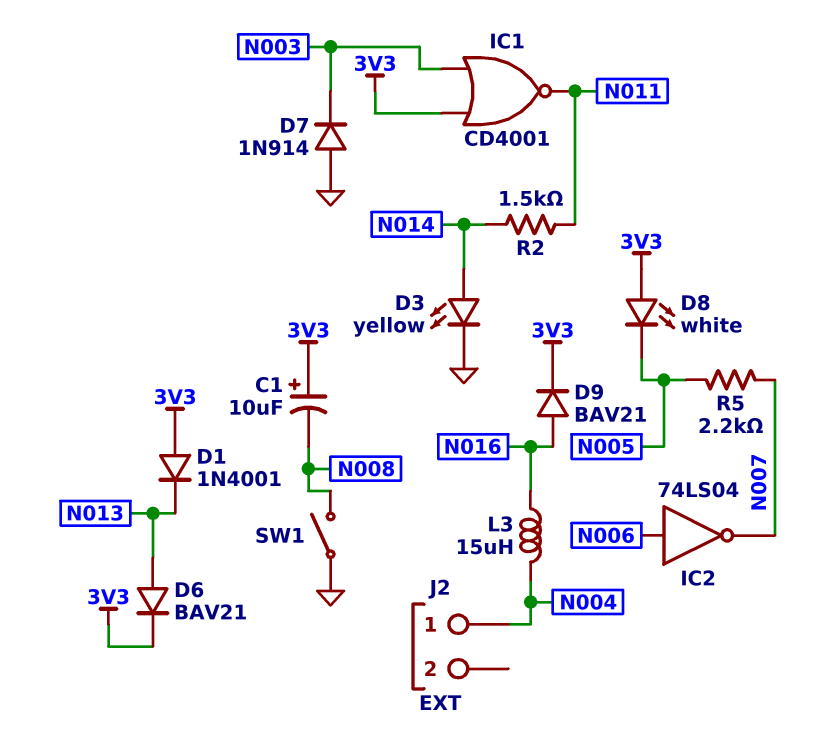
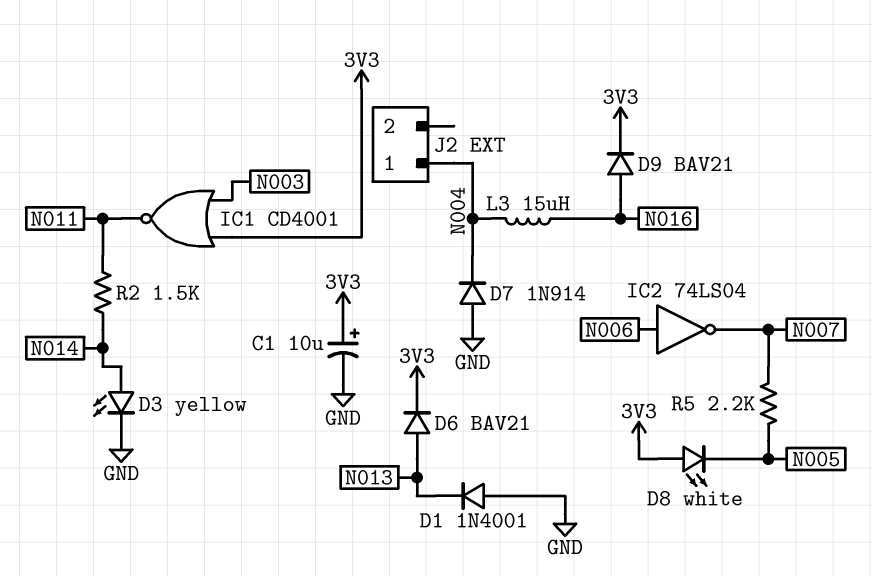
C1: 10uF (plus 3V3, minus N008) -> 10uF (plus 3V3, minus GND)
D1: diode 1N4001 (A 3V3, K N013) -> diode 1N4001 (A GND, K N013)
D7: diode 1N914 (A GND, K N003) -> diode 1N914 (A GND, K N004)
SW1: switch (GND, N008) -> none

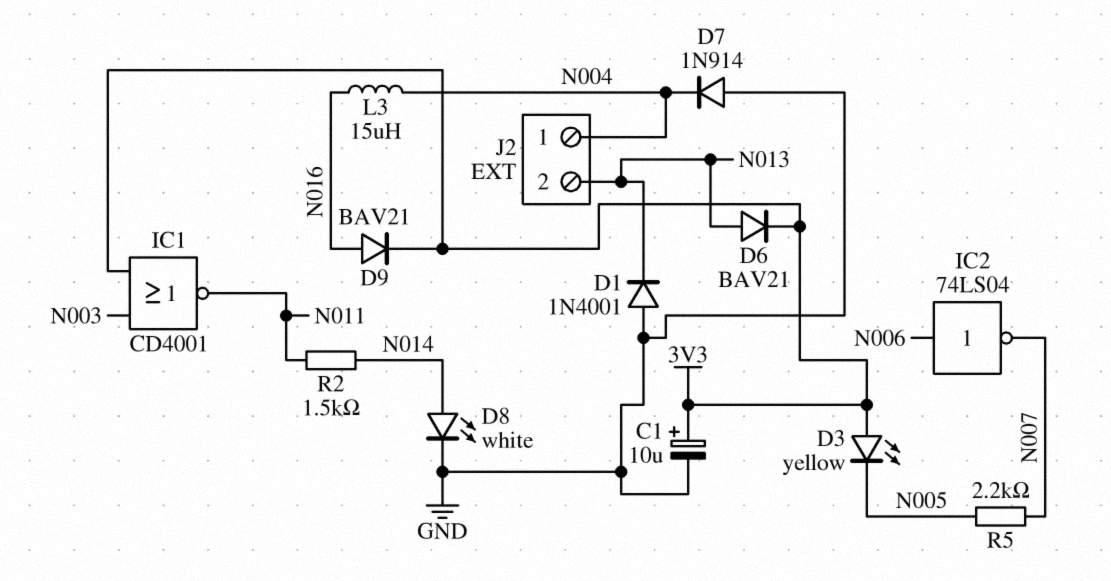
D3: LED yellow (A N014, K GND) -> LED yellow (A 3V3, K N005)
D8: LED white (A 3V3, K N005) -> LED white (A N014, K GND)
J2 pin 2: none -> N013

